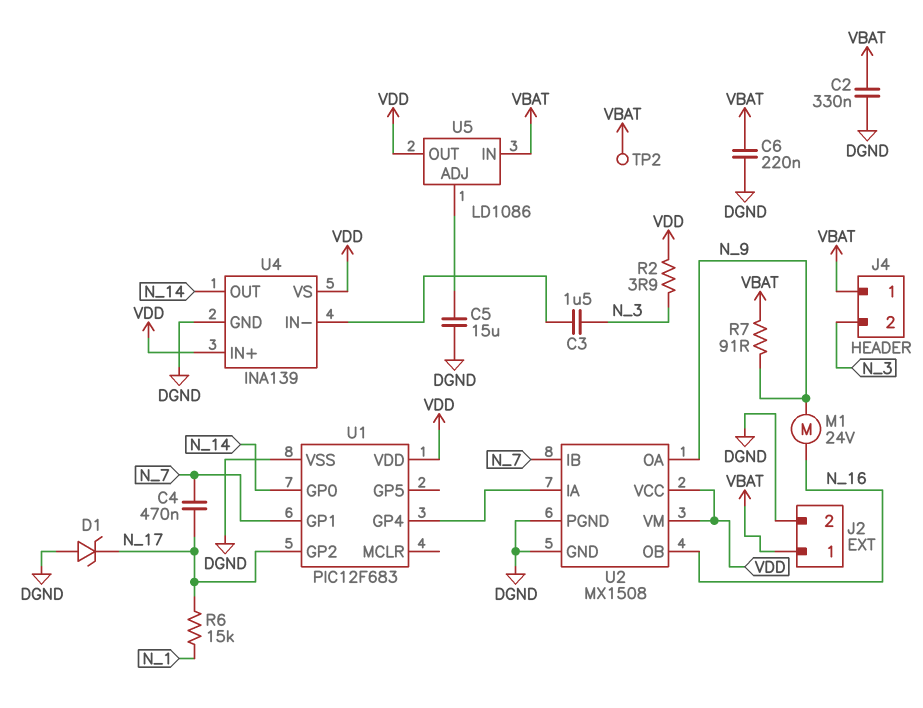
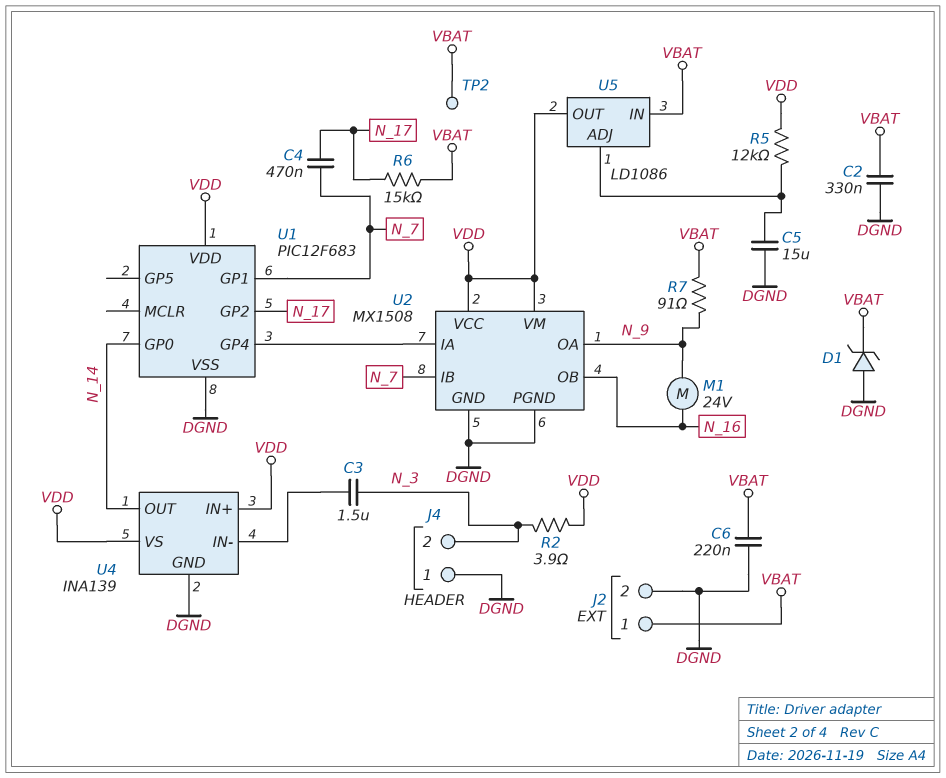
D1: zener (A DGND, K N_17) -> zener (A DGND, K VBAT)
J4 pin 1: VBAT -> DGND
R5: none -> 12k (U5/ADJ, VDD)
R6: 15k (N_1, N_17) -> 15k (N_17, VBAT)

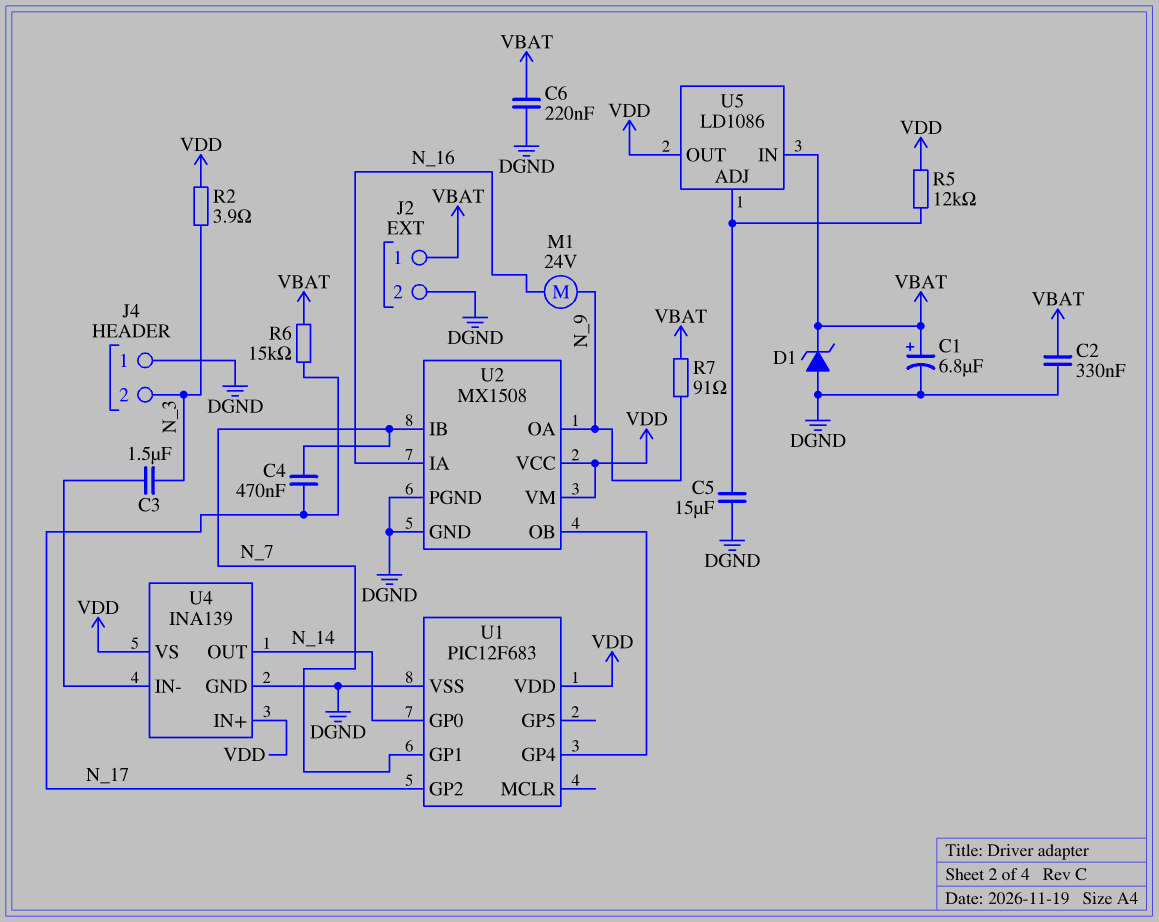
C1: none -> 6.8uF (plus VBAT, minus DGND)
TP2: test point (VBAT) -> none
U2 pin IA: U1/GP4 -> N_16
U2 pin OB: N_16 -> U1/GP4

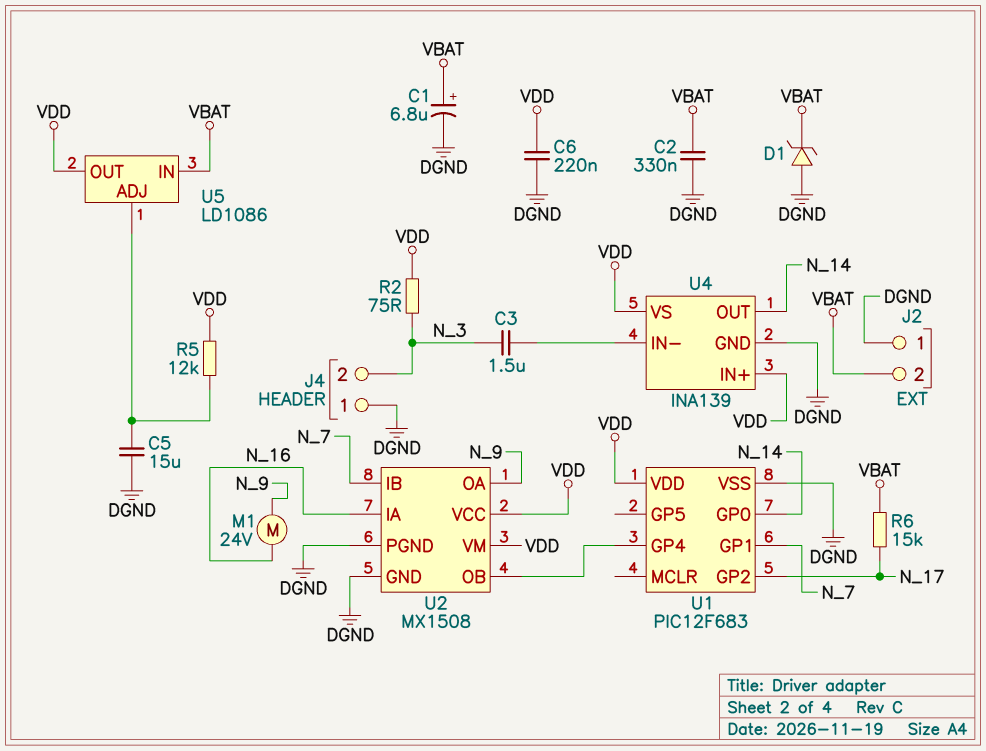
C4: 470nF (N_7, N_17) -> none
C6: 220nF (DGND, VBAT) -> 220nF (DGND, VDD)
J2 pin 1: VBAT -> DGND
J2 pin 2: DGND -> VBAT
R2: 3.9 (N_3, VDD) -> 75 (N_3, VDD)
R7: 91 (N_9, VBAT) -> none

